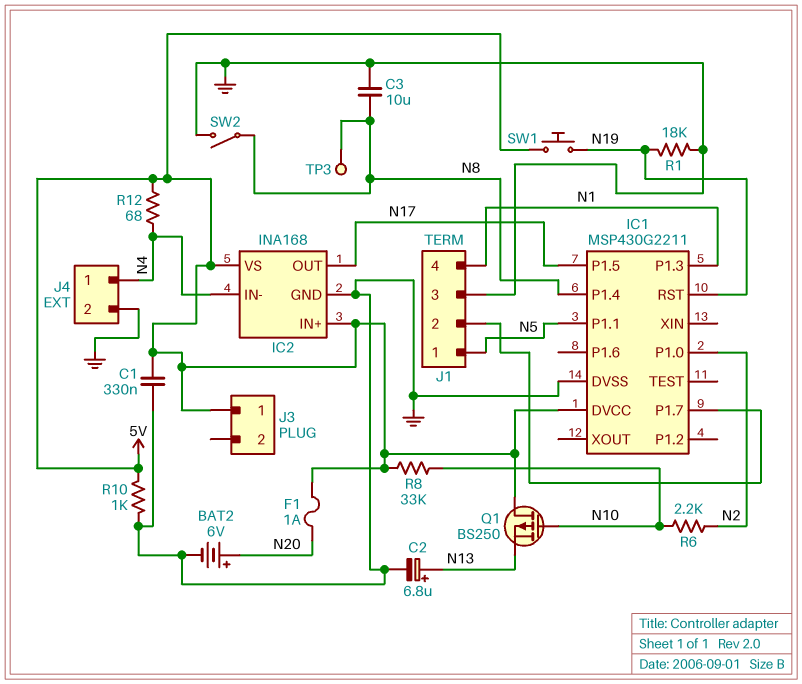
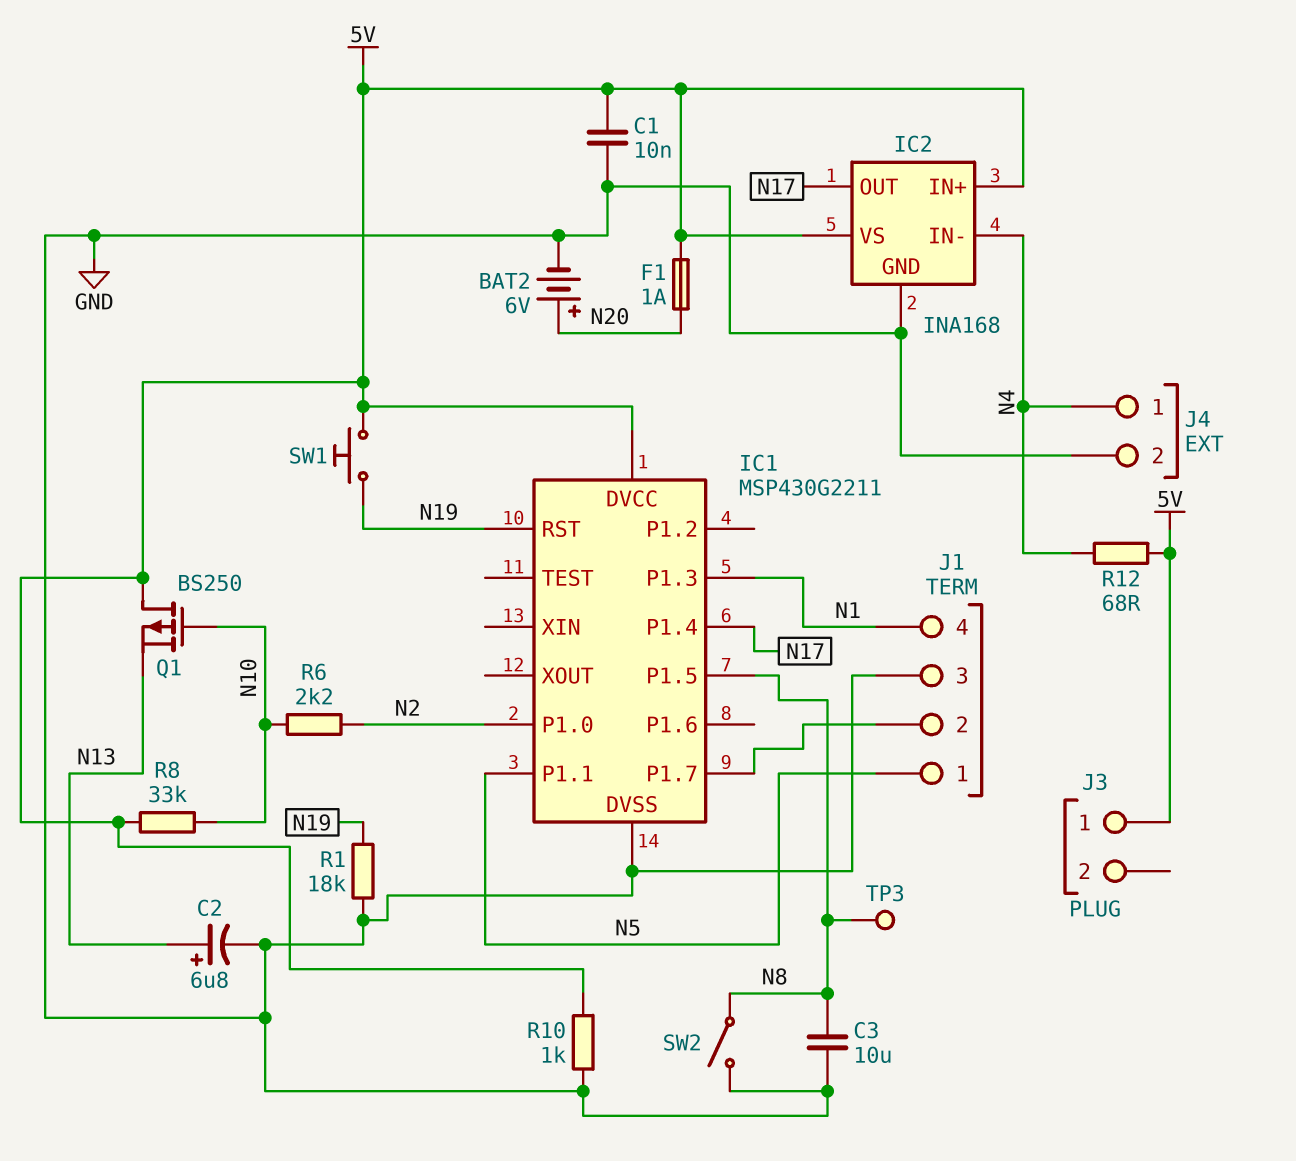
C1: 330nF (5V, GND) -> 10nF (5V, GND)
IC1 pin P1.4: N8 -> N17
IC1 pin P1.5: N17 -> N8

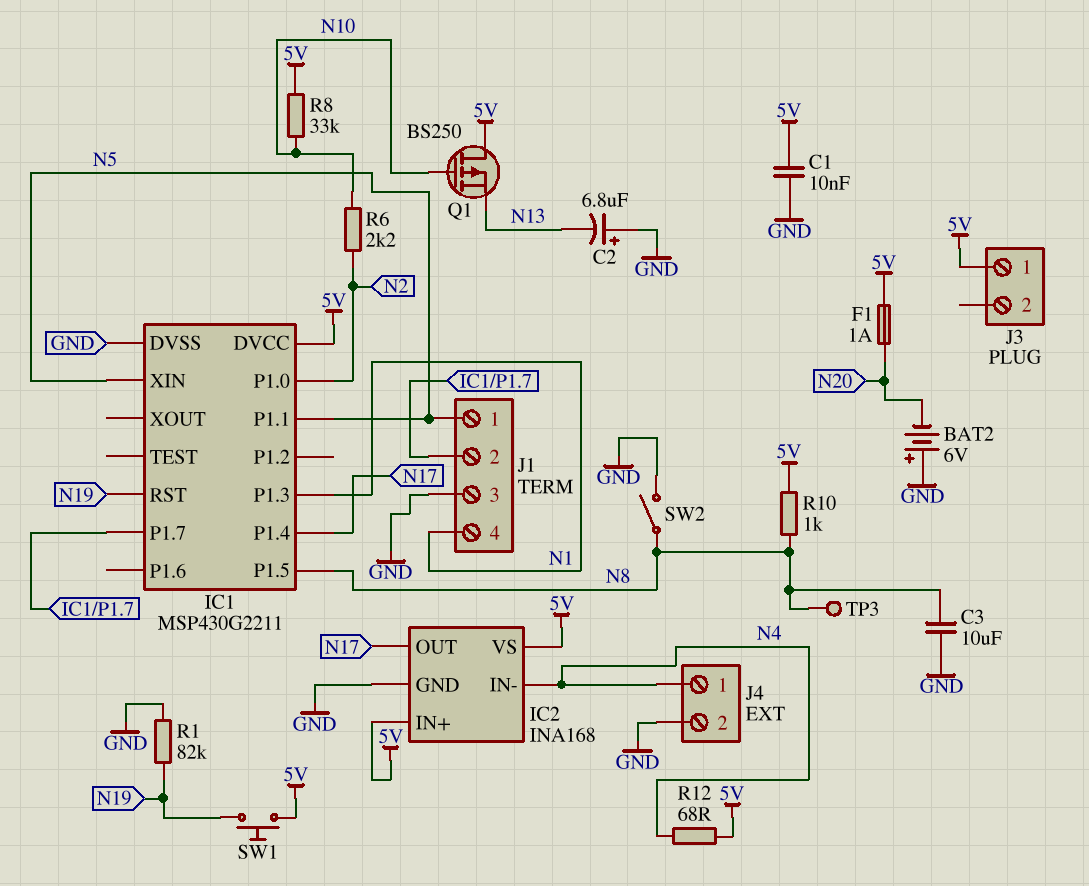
BAT2: 6V (plus N20, minus GND) -> 6V (plus GND, minus N20)
C2: 6.8uF (plus N13, minus GND) -> 6.8uF (plus GND, minus N13)
IC1 pin XIN: none -> N5
R1: 18k (GND, N19) -> 82k (GND, N19)
R10: 1k (5V, GND) -> 1k (5V, N8)

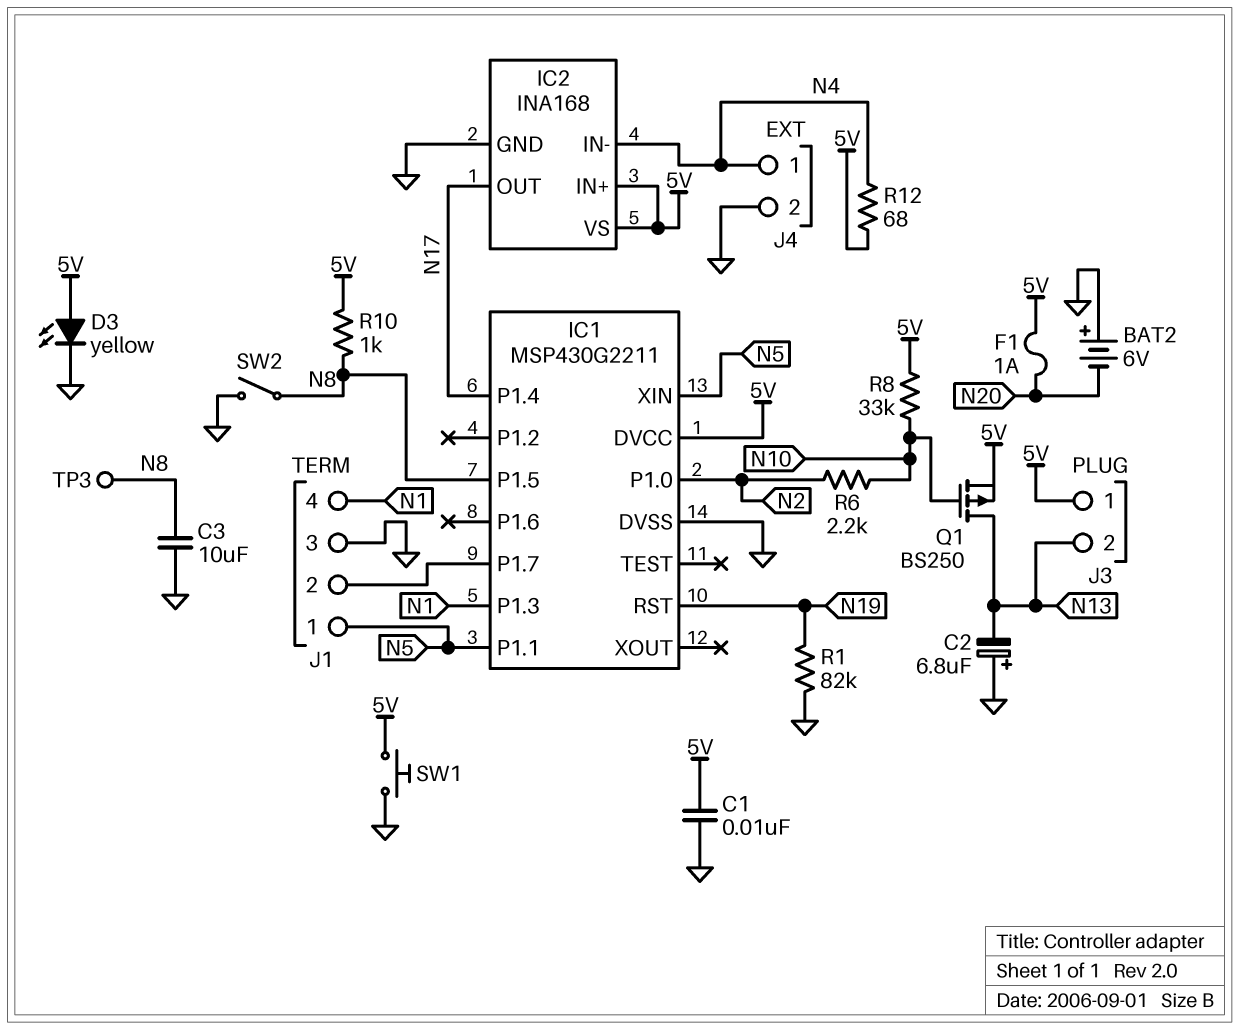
D3: none -> LED yellow (A 5V, K GND)
J3 pin 2: none -> N13
Q1: PMOS BS250 (G N10, D 5V, S N13) -> PMOS BS250 (G N10, D N13, S 5V)
SW1: button (5V, N19) -> button (5V, GND)

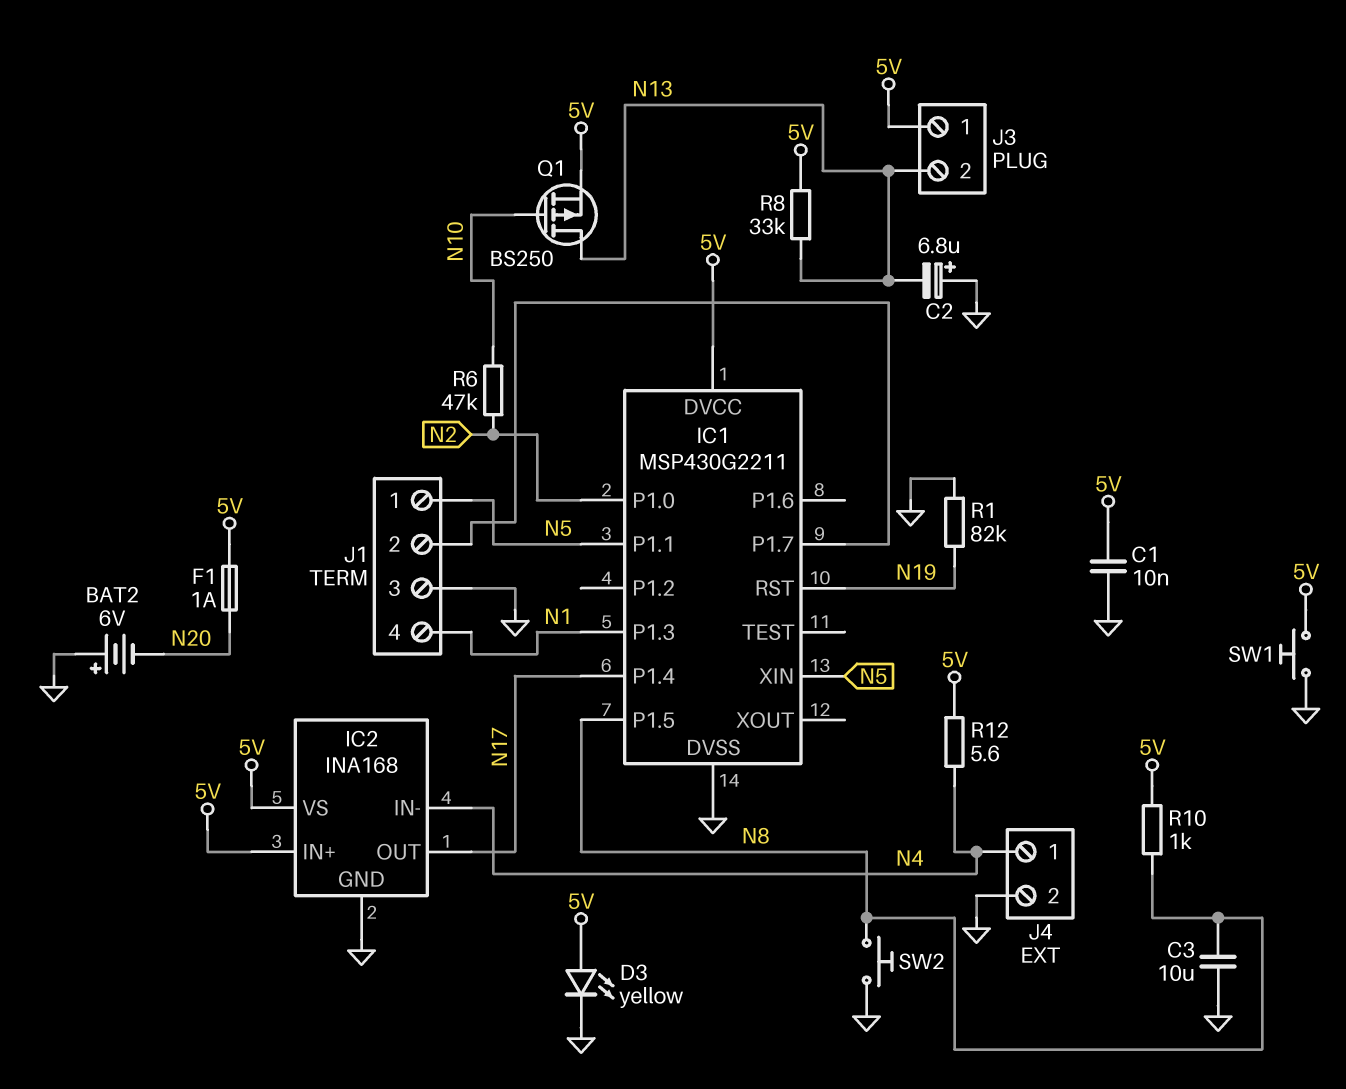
R6: 2.2k (N2, N10) -> 47k (N2, N10)
R8: 33k (5V, N10) -> 33k (5V, N13)
R12: 68 (5V, N4) -> 5.6 (5V, N4)
SW2: switch (GND, N8) -> button (GND, N8)
TP3: test point (N8) -> none

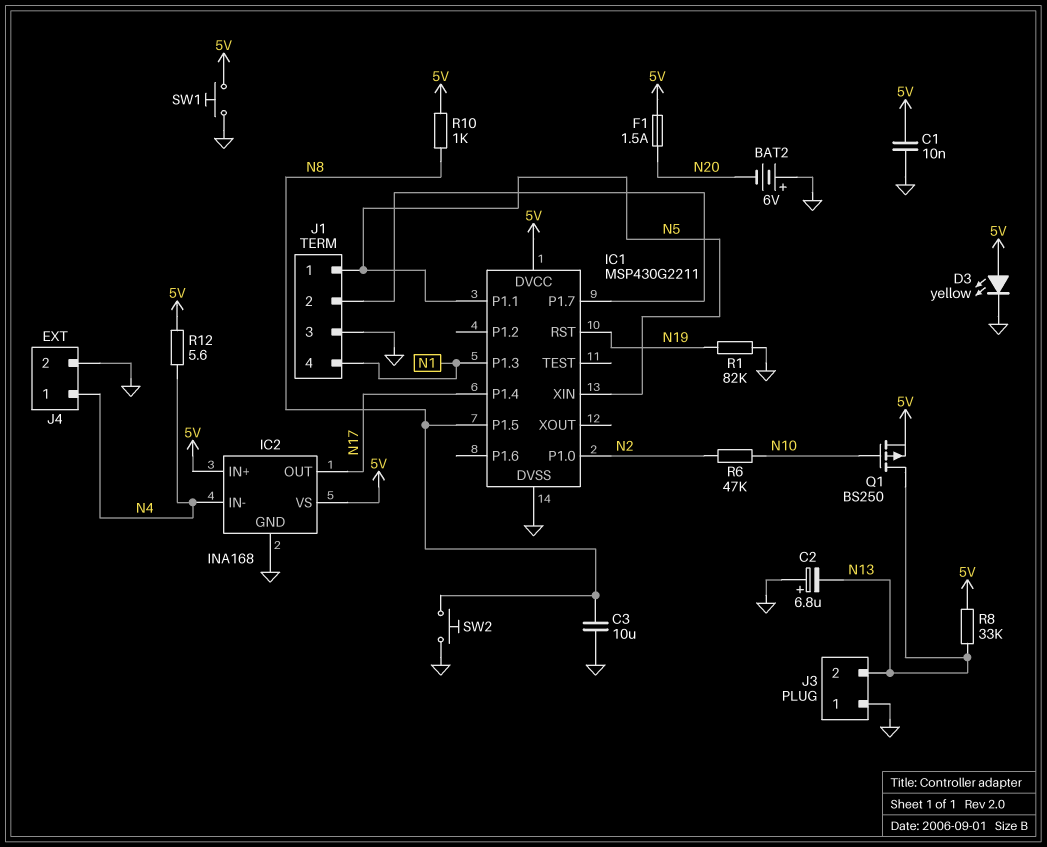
F1: 1A (5V, N20) -> 1.5A (5V, N20)
J3 pin 1: 5V -> GND

